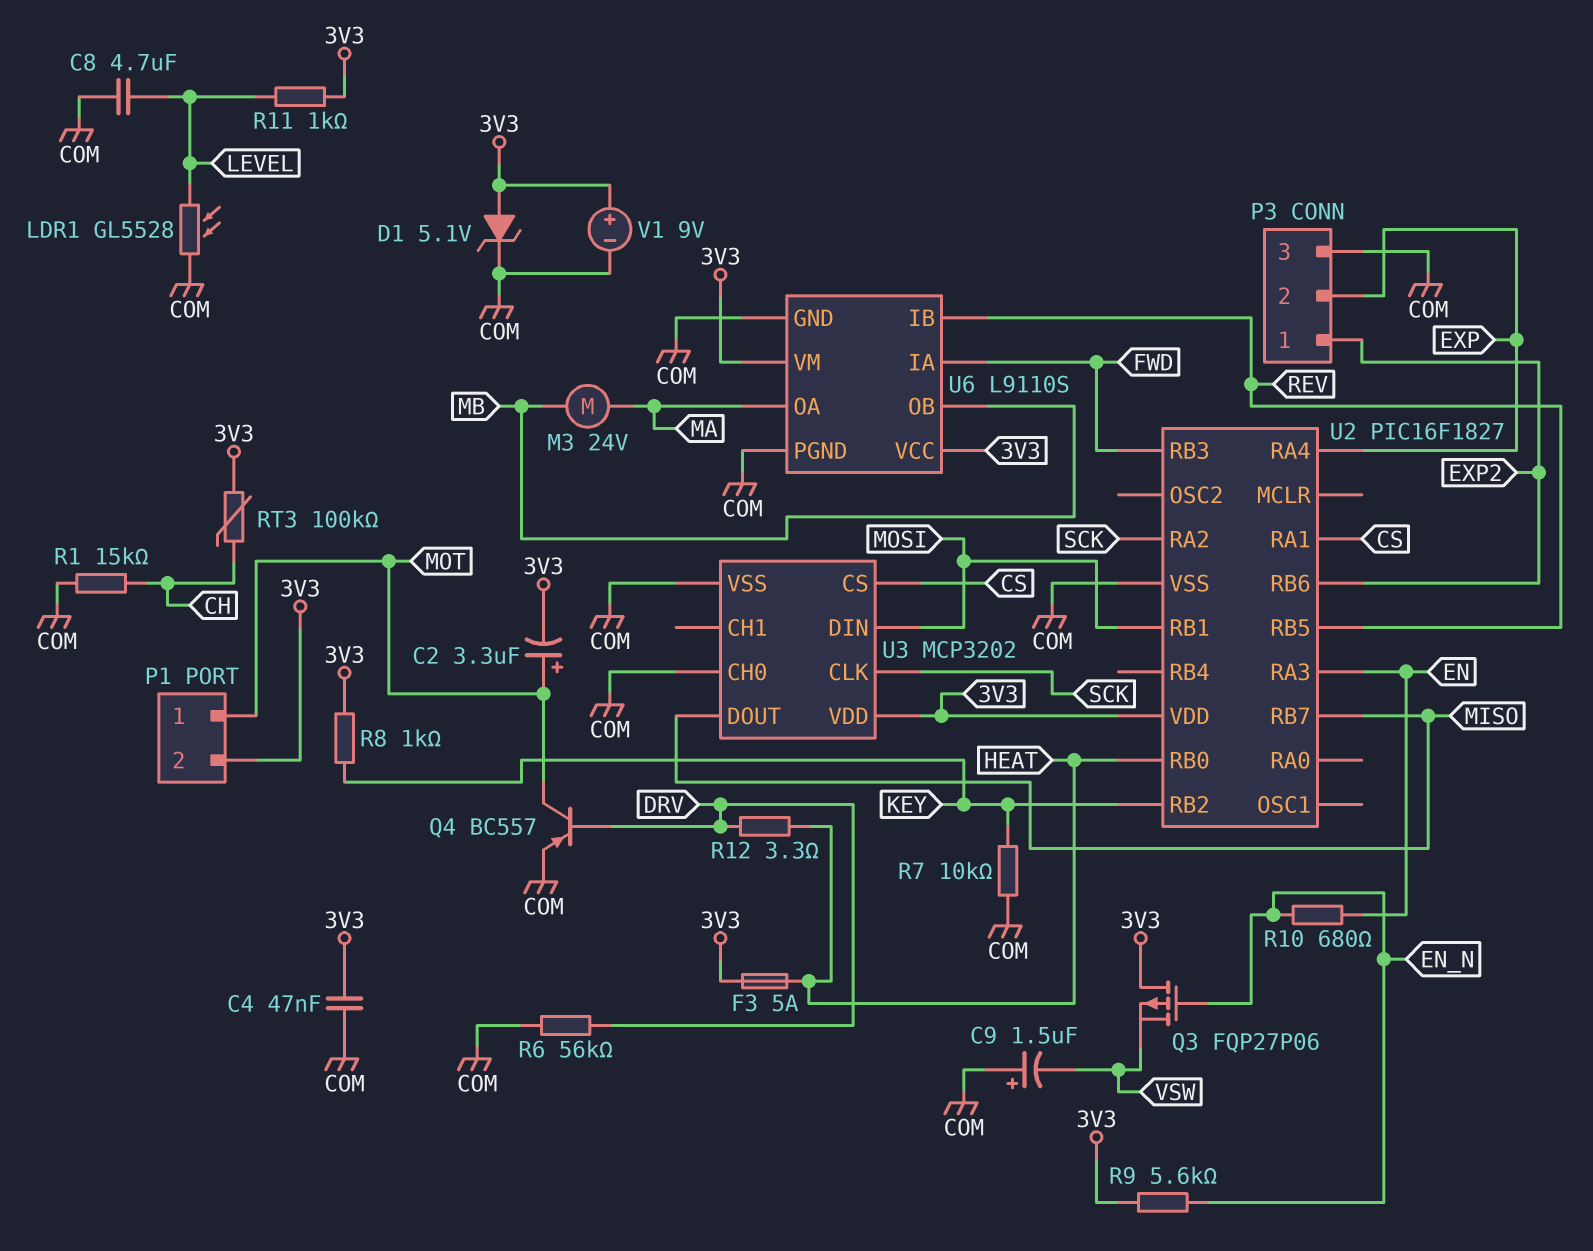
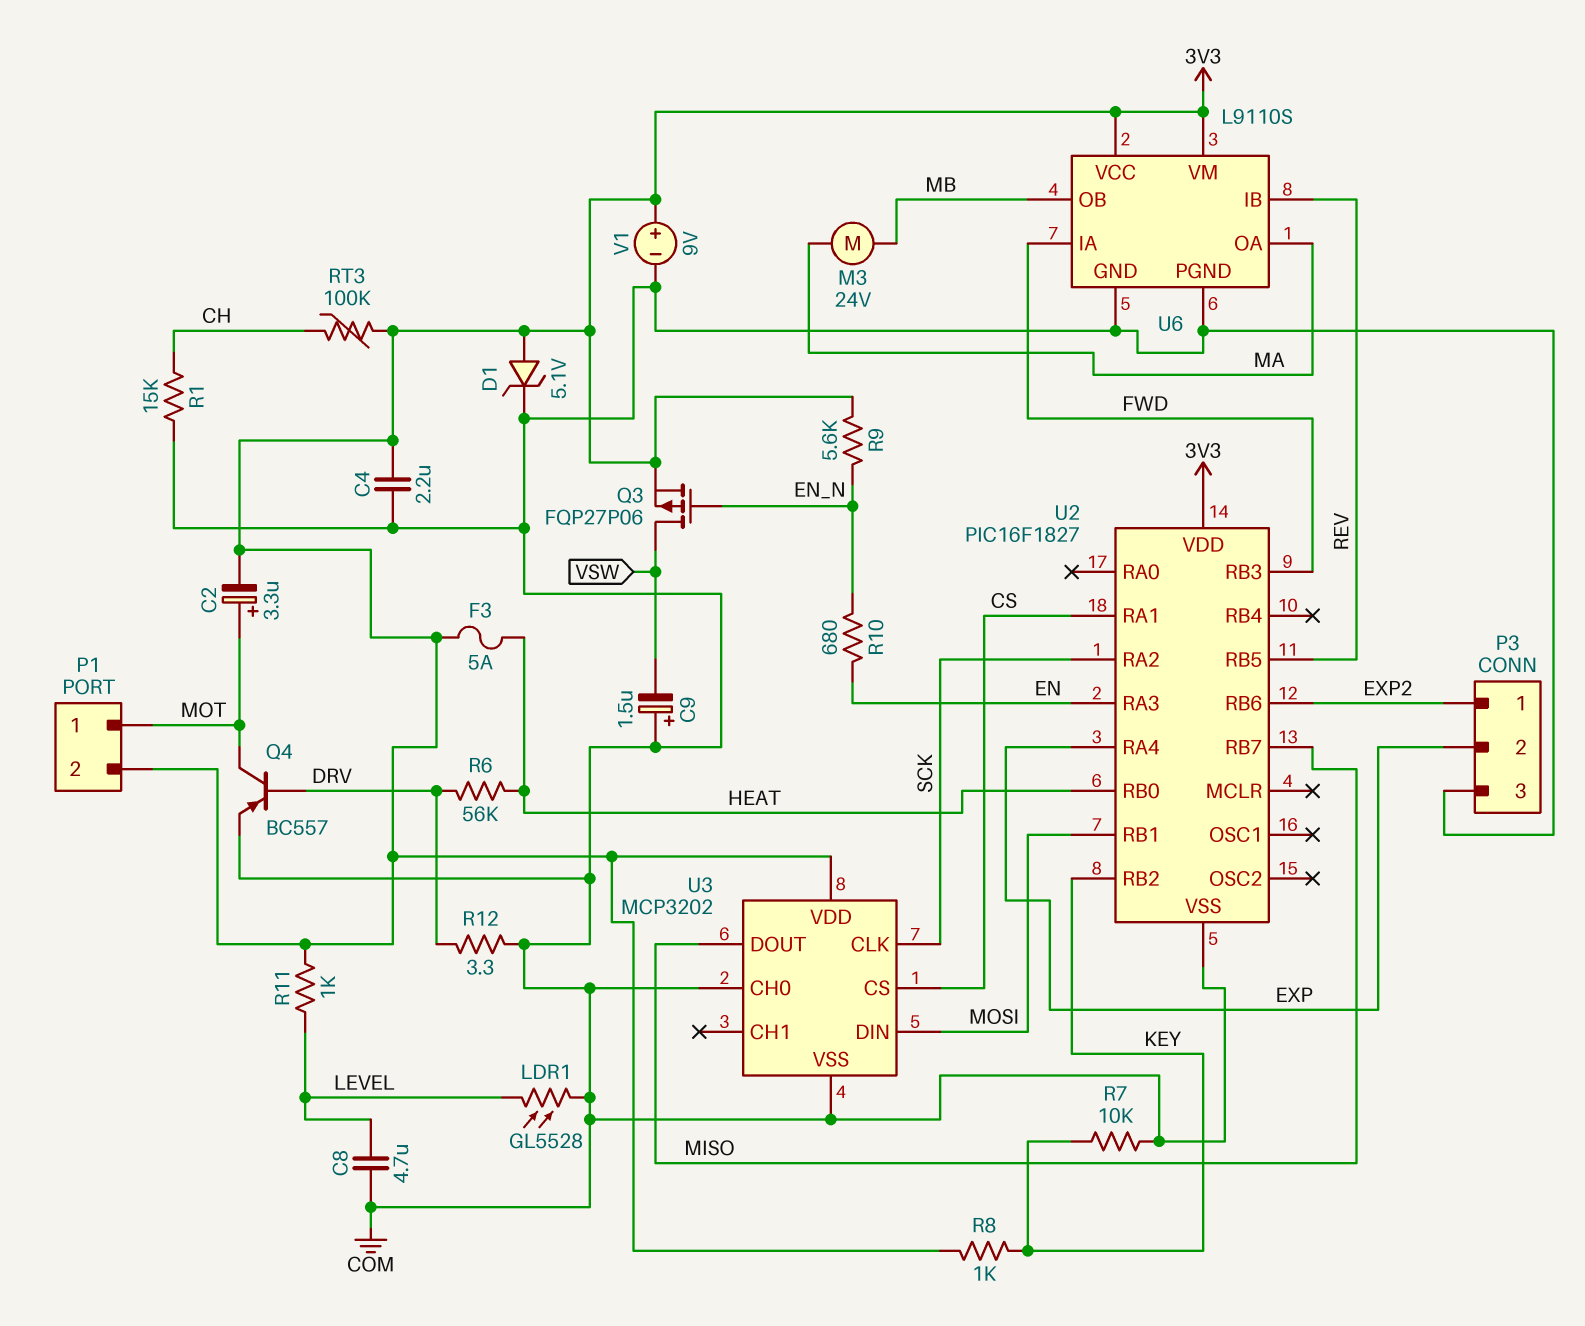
C4: 47nF (3V3, COM) -> 2.2uF (3V3, COM)
Q3: PMOS FQP27P06 (G EN_N, D 3V3, S VSW) -> PMOS FQP27P06 (G EN_N, D VSW, S 3V3)
R6: 56k (COM, DRV) -> 56k (DRV, HEAT)
R12: 3.3 (DRV, HEAT) -> 3.3 (COM, DRV)

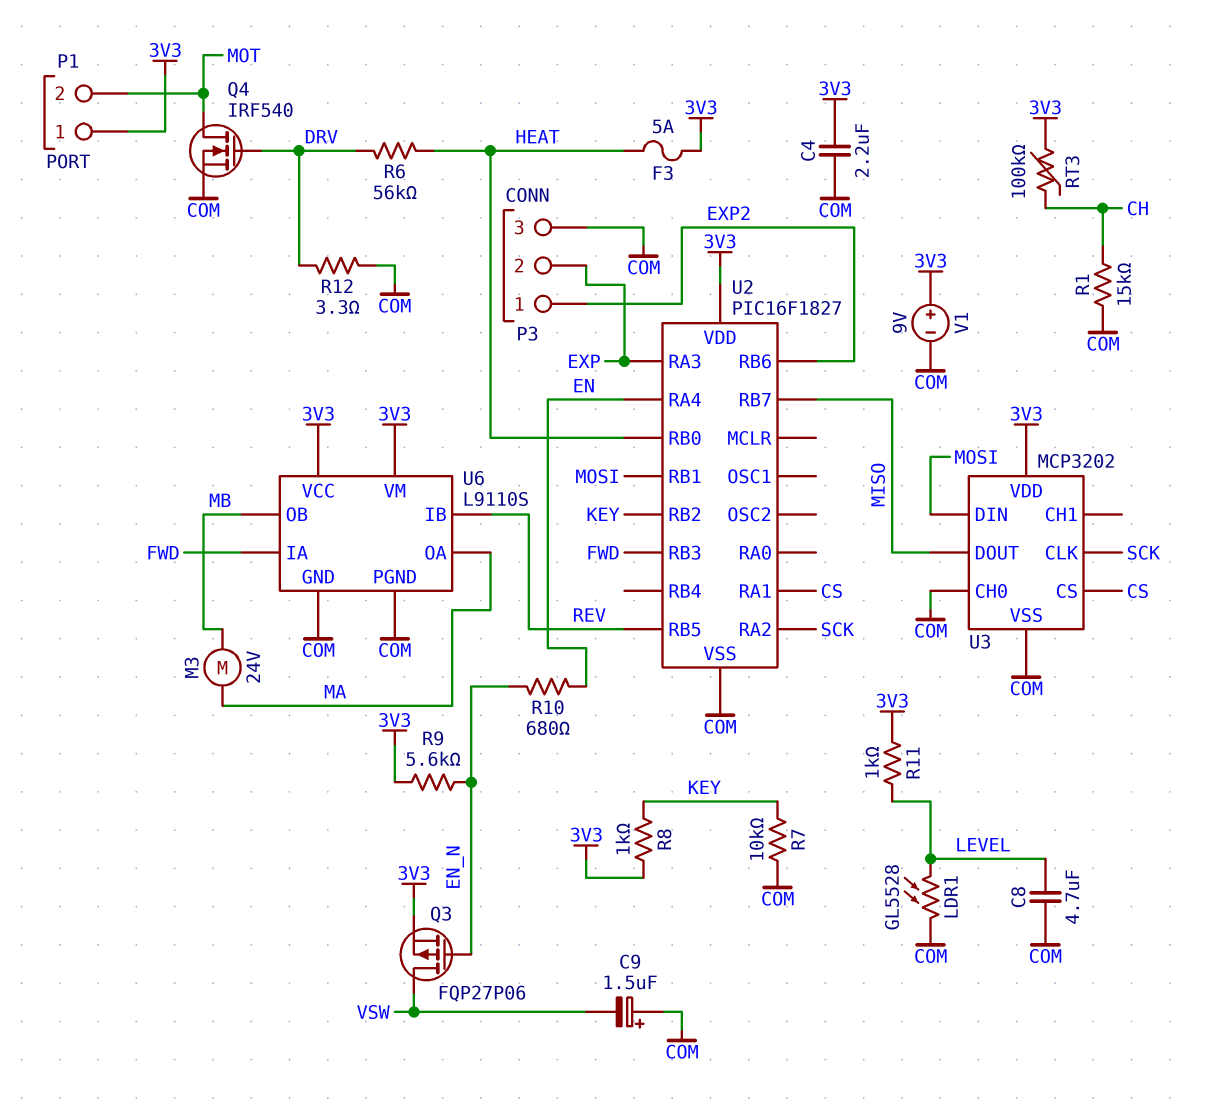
C2: 3.3uF (plus MOT, minus 3V3) -> none
D1: zener 5.1V (A 3V3, K COM) -> none
P1 pin 1: MOT -> 3V3
P1 pin 2: 3V3 -> MOT
Q4: PNP BC557 (B DRV, C MOT, E COM) -> NMOS IRF540 (G DRV, D MOT, S COM)
U2 pin RA3: EN -> EXP
U2 pin RA4: EXP -> EN

